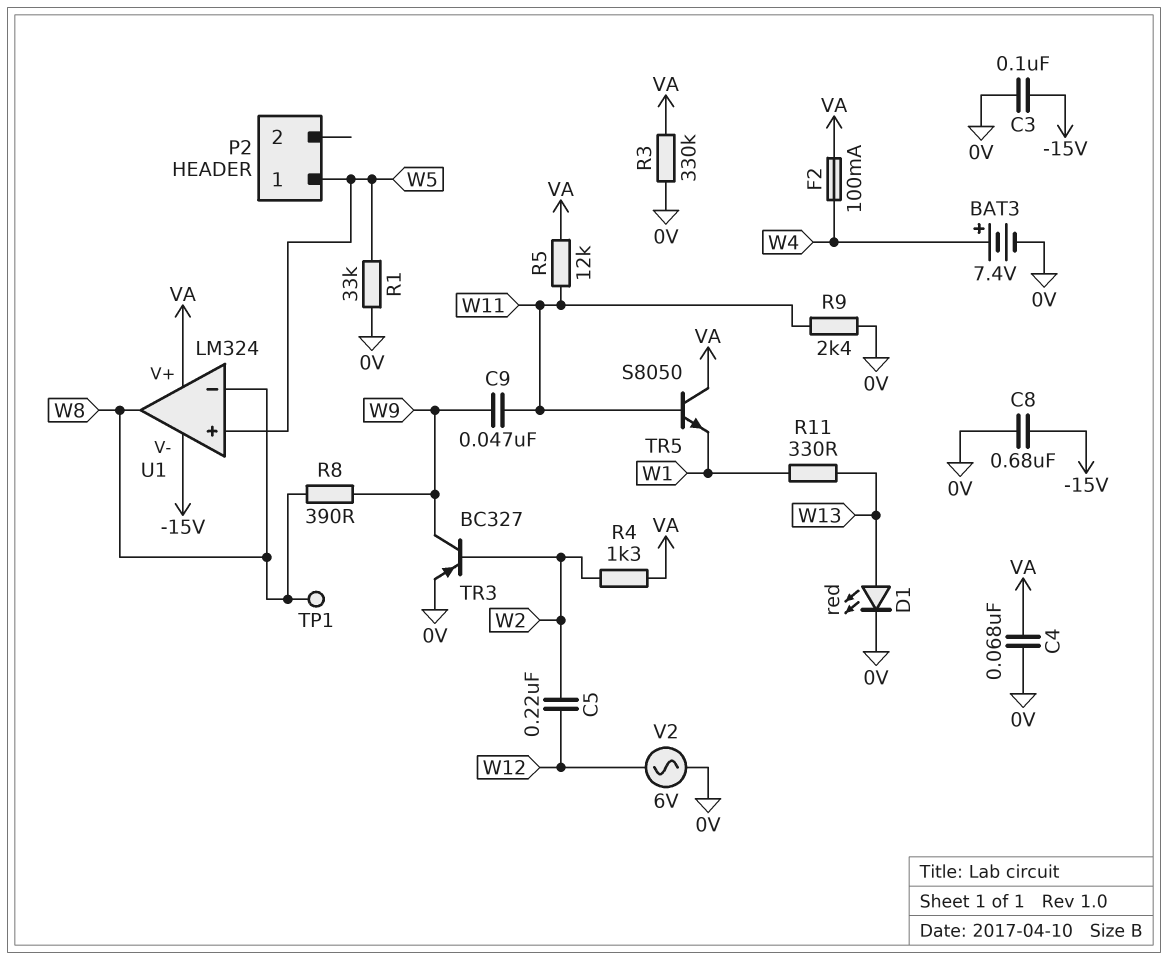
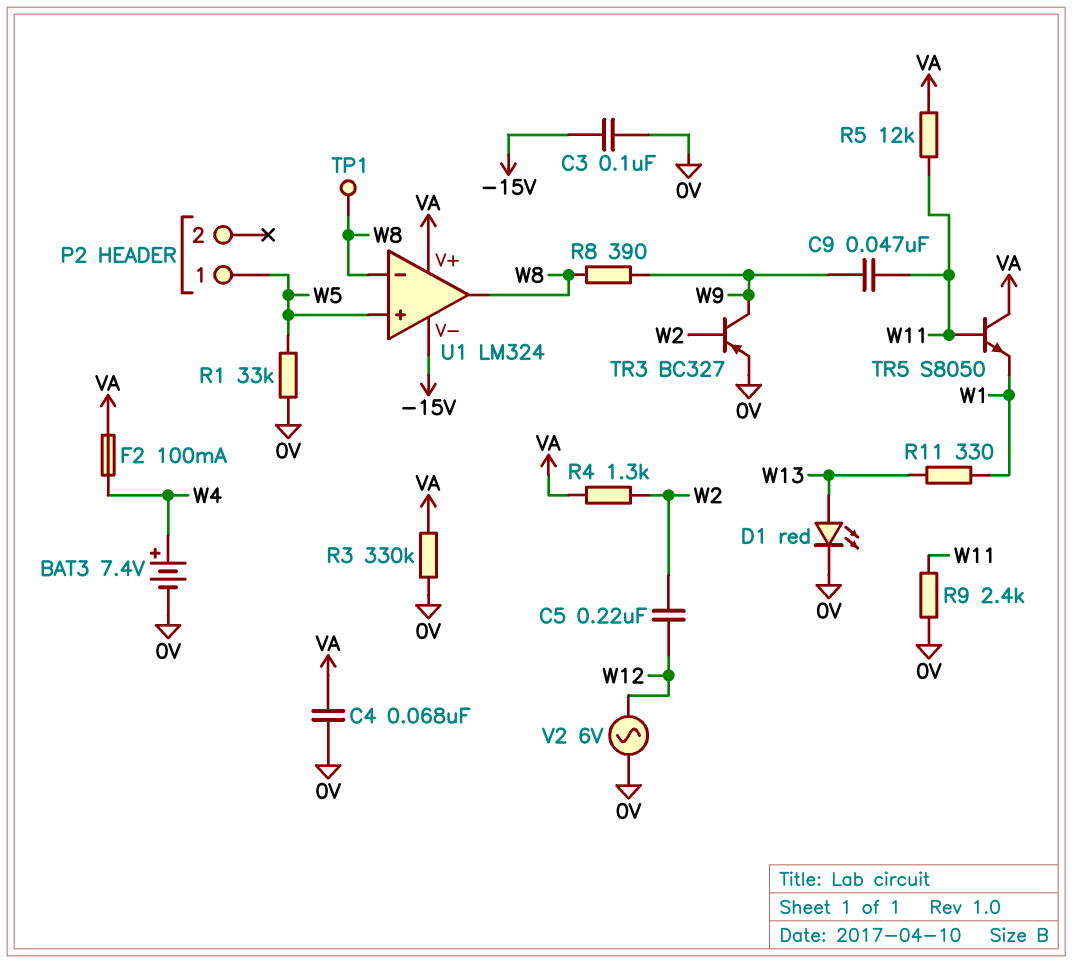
C8: 680nF (-15V, 0V) -> none

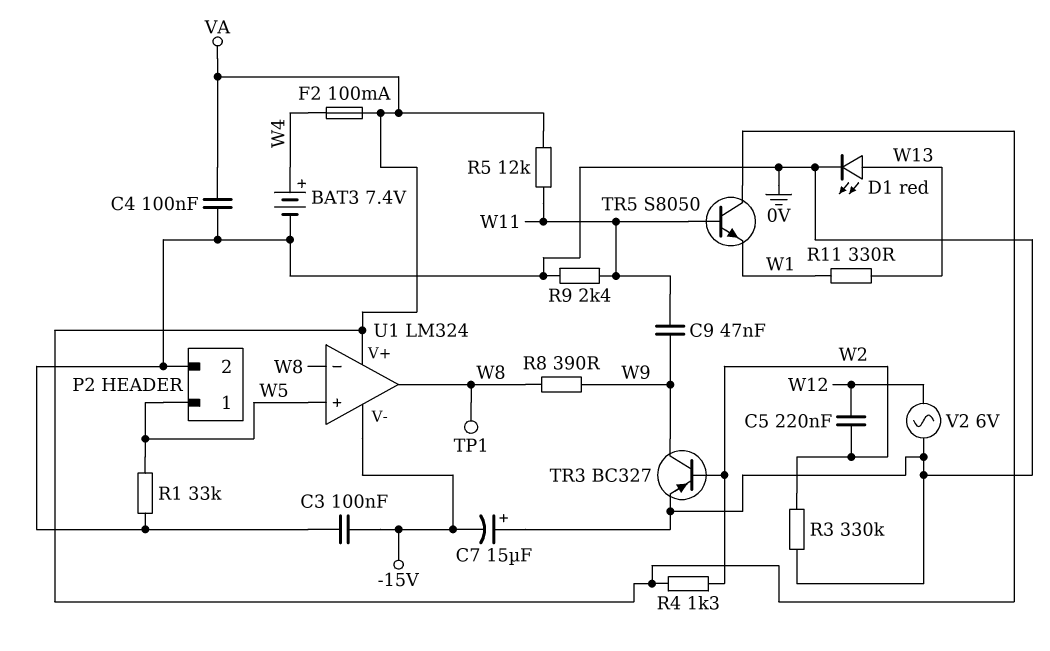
C4: 68nF (0V, VA) -> 100nF (0V, VA)
C7: none -> 15uF (plus 0V, minus -15V)
P2 pin 2: none -> 0V
R3: 330k (0V, VA) -> 330k (0V, W2)

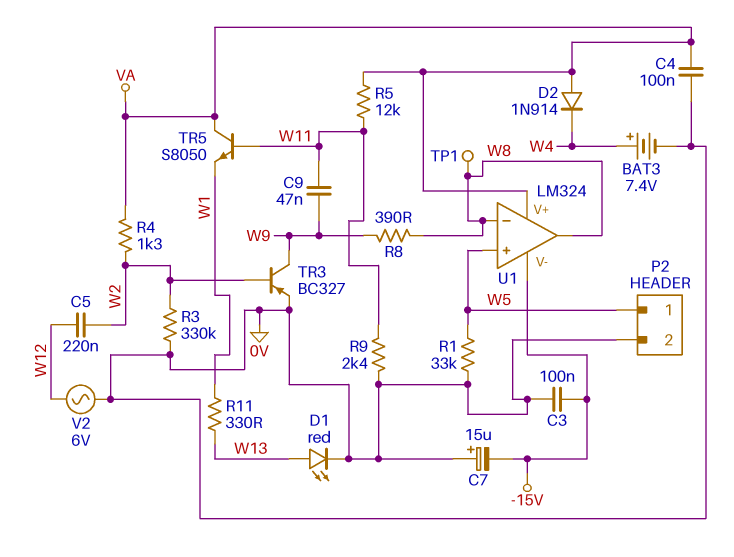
D2: none -> diode 1N914 (A VA, K W4)
F2: 100mA (VA, W4) -> none

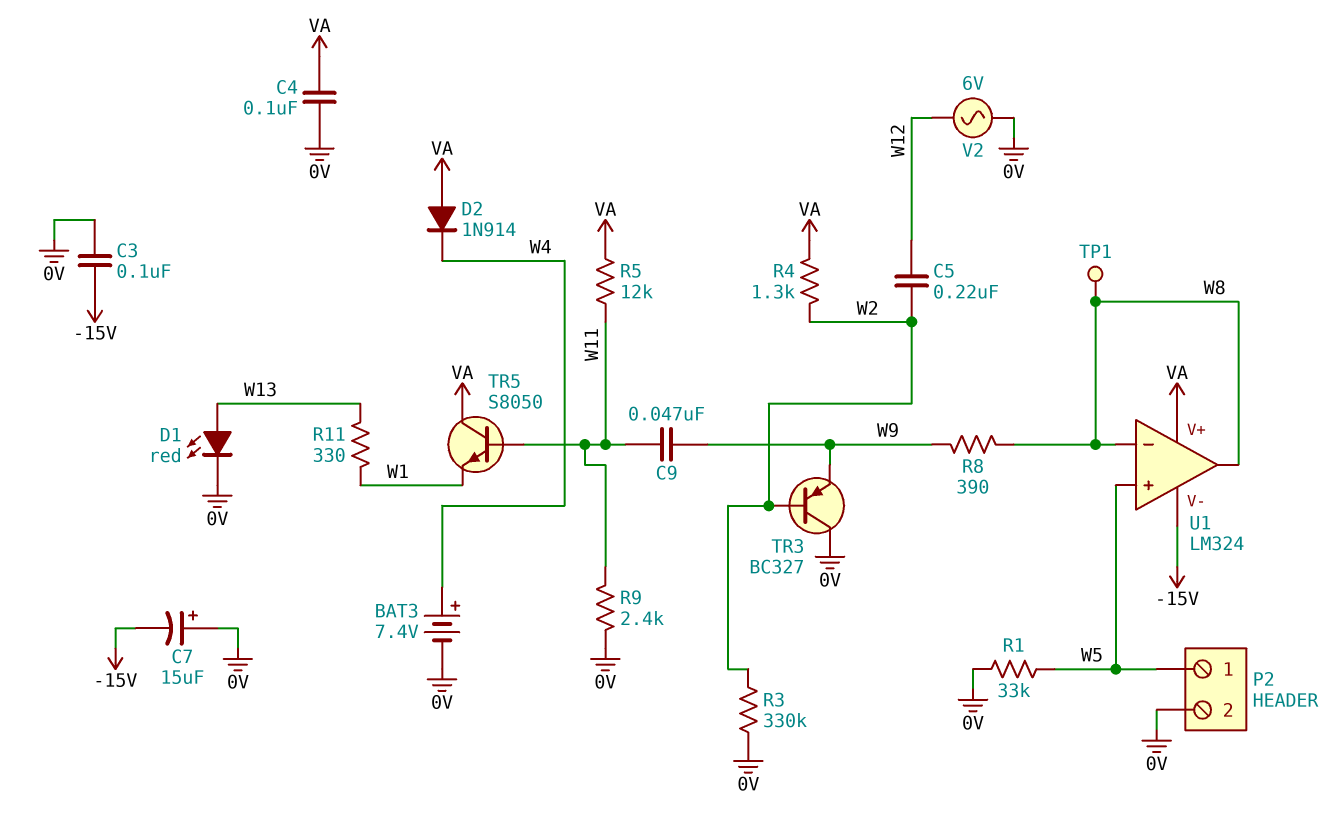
TR3: PNP BC327 (B W2, C W9, E 0V) -> PNP BC327 (B W2, C 0V, E W9)

